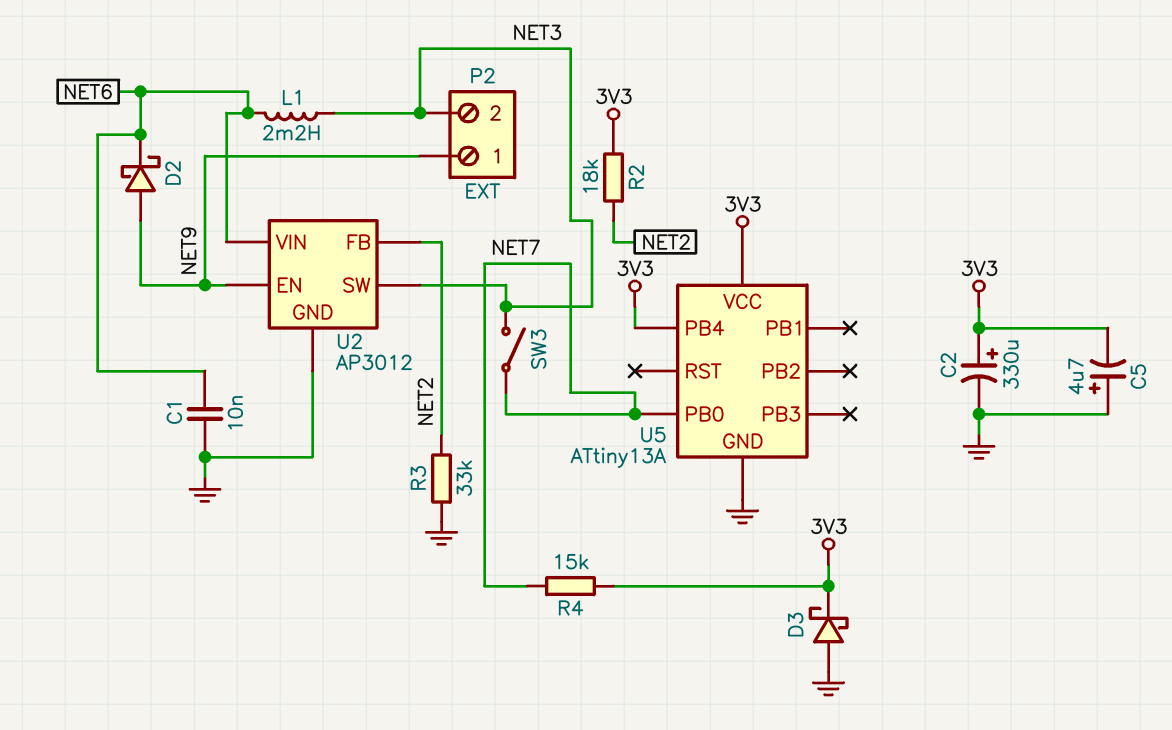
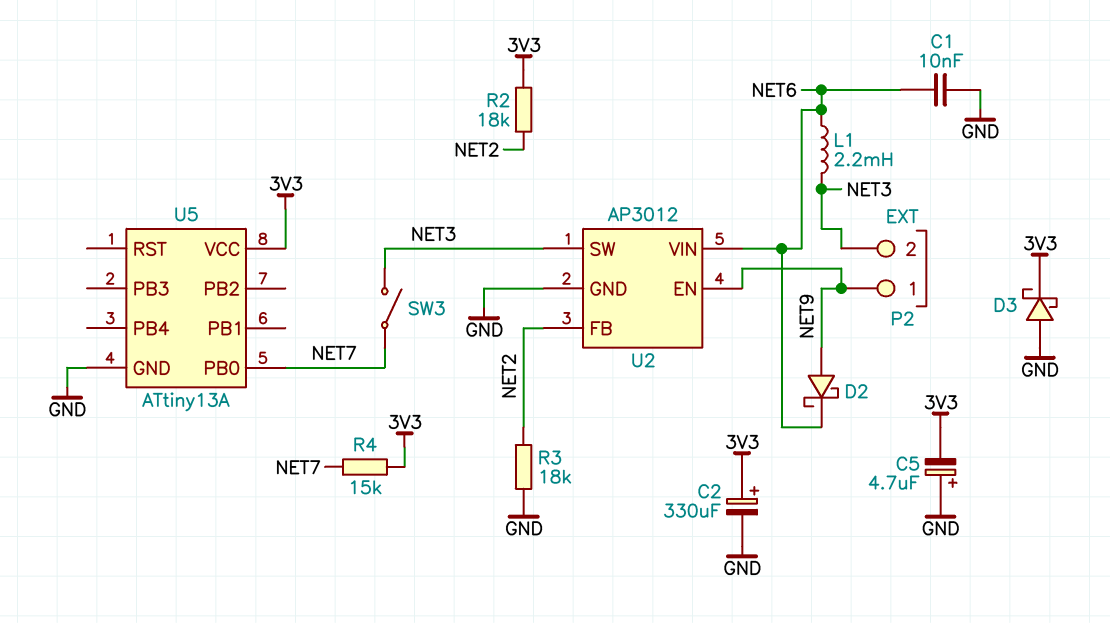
R3: 33k (GND, NET2) -> 18k (GND, NET2)
U5 pin PB4: 3V3 -> none

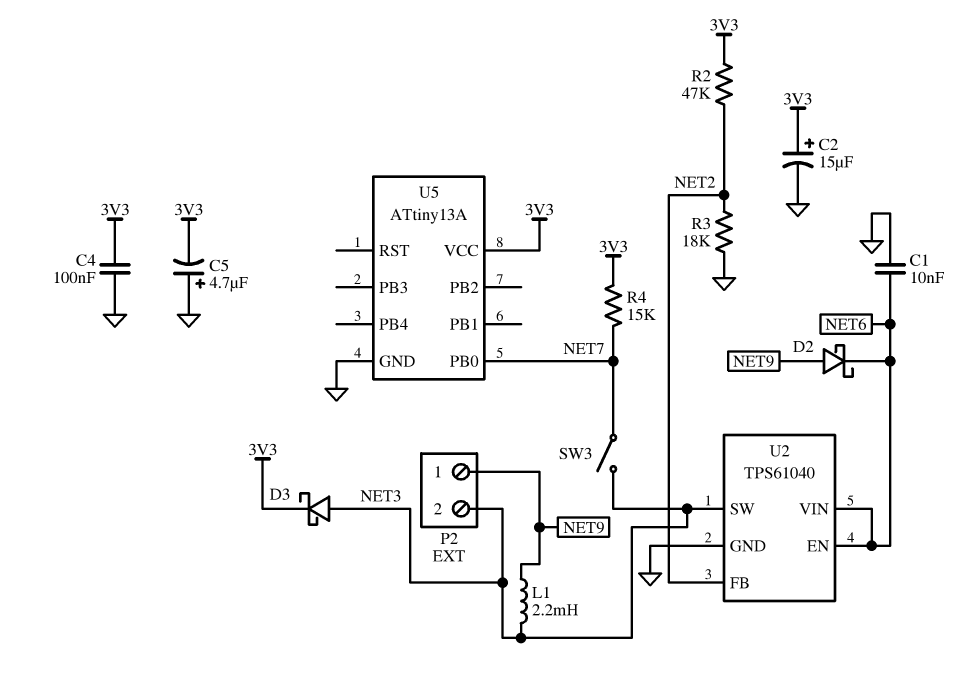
C2: 330uF (plus 3V3, minus GND) -> 15uF (plus 3V3, minus GND)
C4: none -> 100nF (3V3, GND)
D3: schottky (A GND, K 3V3) -> schottky (A NET3, K 3V3)
L1: 2.2mH (NET3, NET6) -> 2.2mH (NET3, NET9)
R2: 18k (3V3, NET2) -> 47k (3V3, NET2)
U2: AP3012 -> TPS61040
U2 pin EN: NET9 -> NET6

